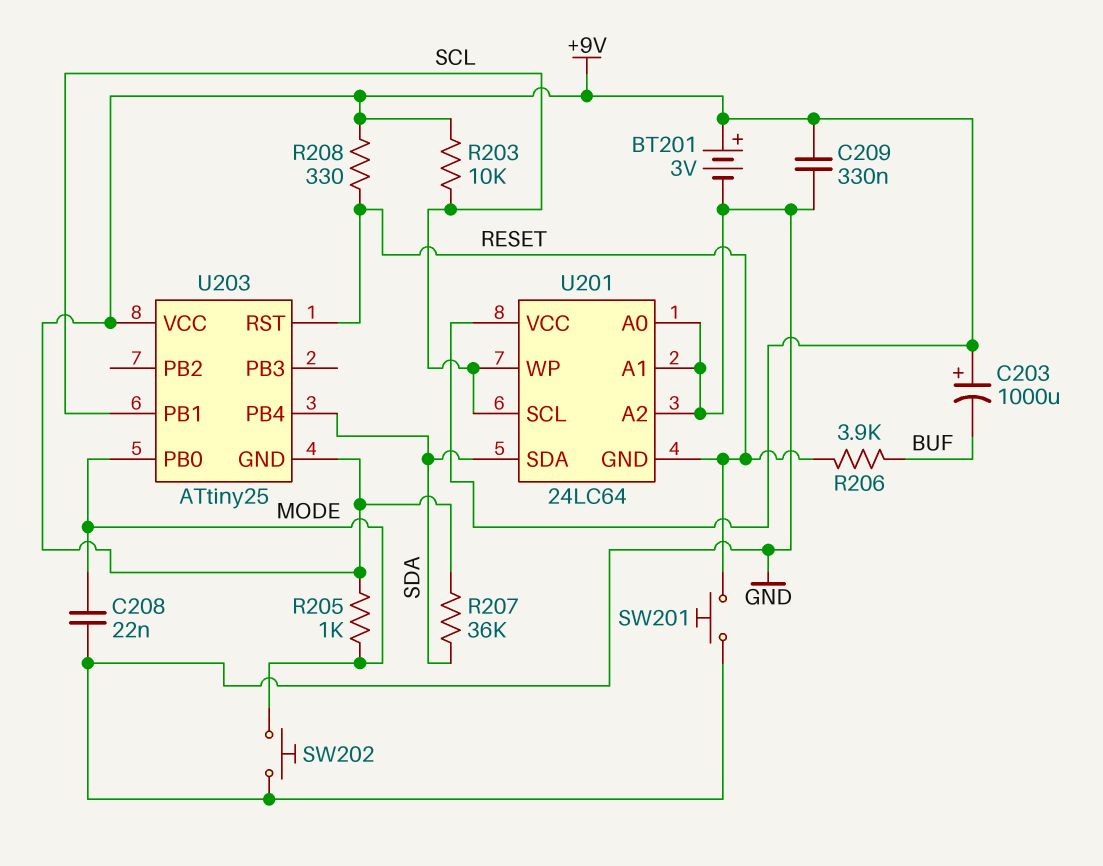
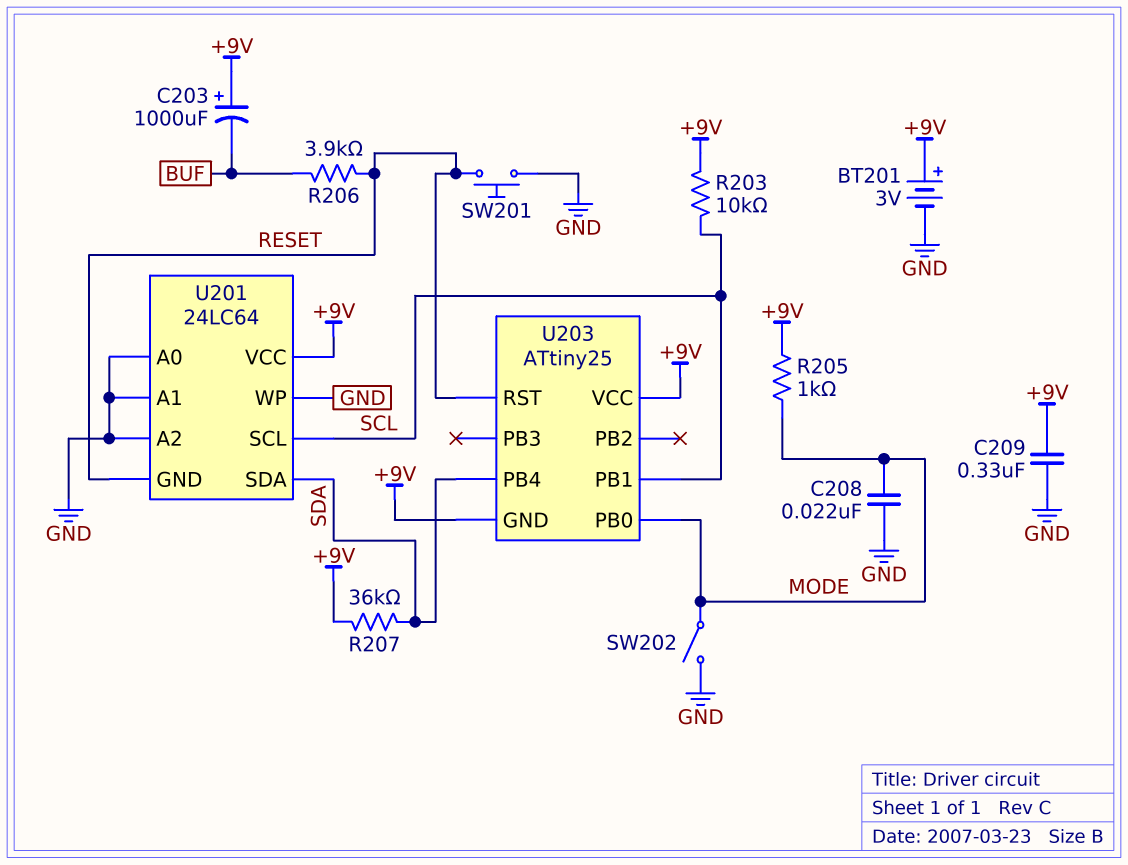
R208: 330 (+9V, RESET) -> none
SW202: button (GND, MODE) -> switch (GND, MODE)
U201 pin WP: SCL -> GND

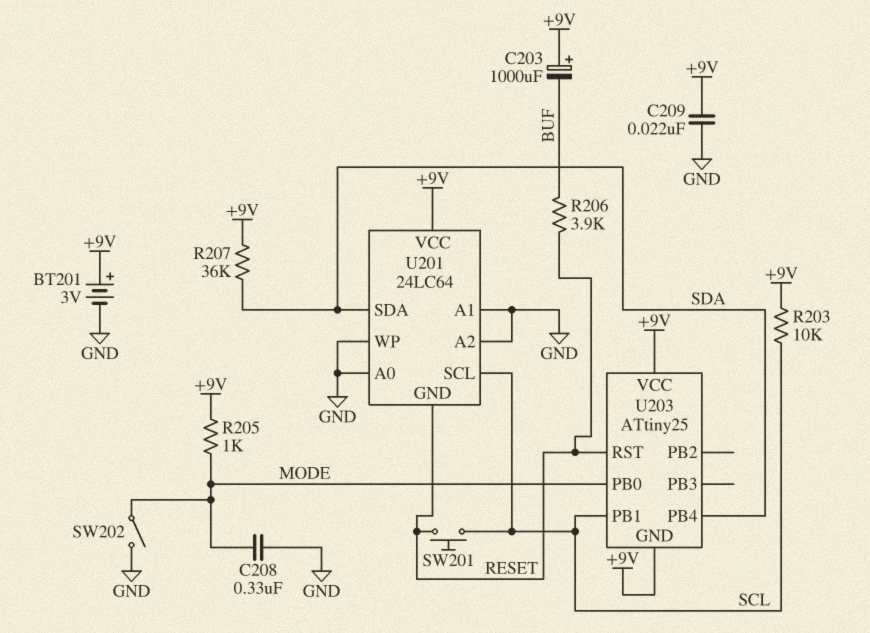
C208: 22nF (GND, MODE) -> 330nF (GND, MODE)
C209: 330nF (+9V, GND) -> 22nF (+9V, GND)
SW201: button (GND, RESET) -> button (RESET, SCL)

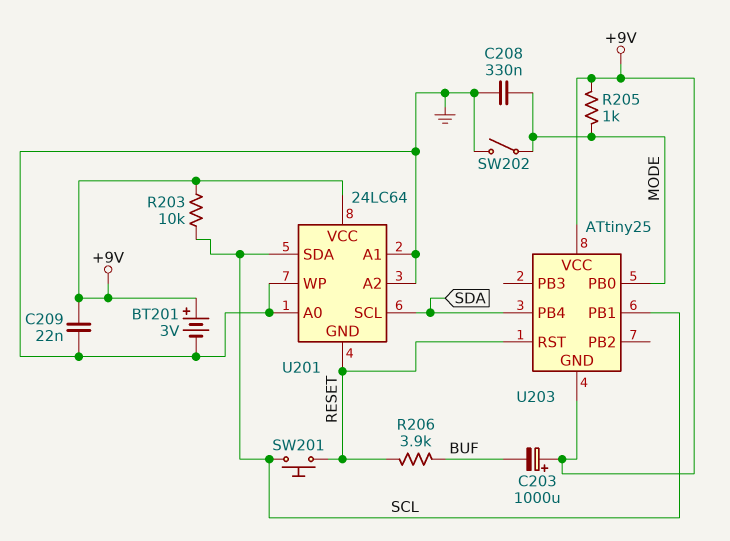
R207: 36k (+9V, SDA) -> none
U201 pin SCL: SCL -> SDA
U201 pin SDA: SDA -> SCL

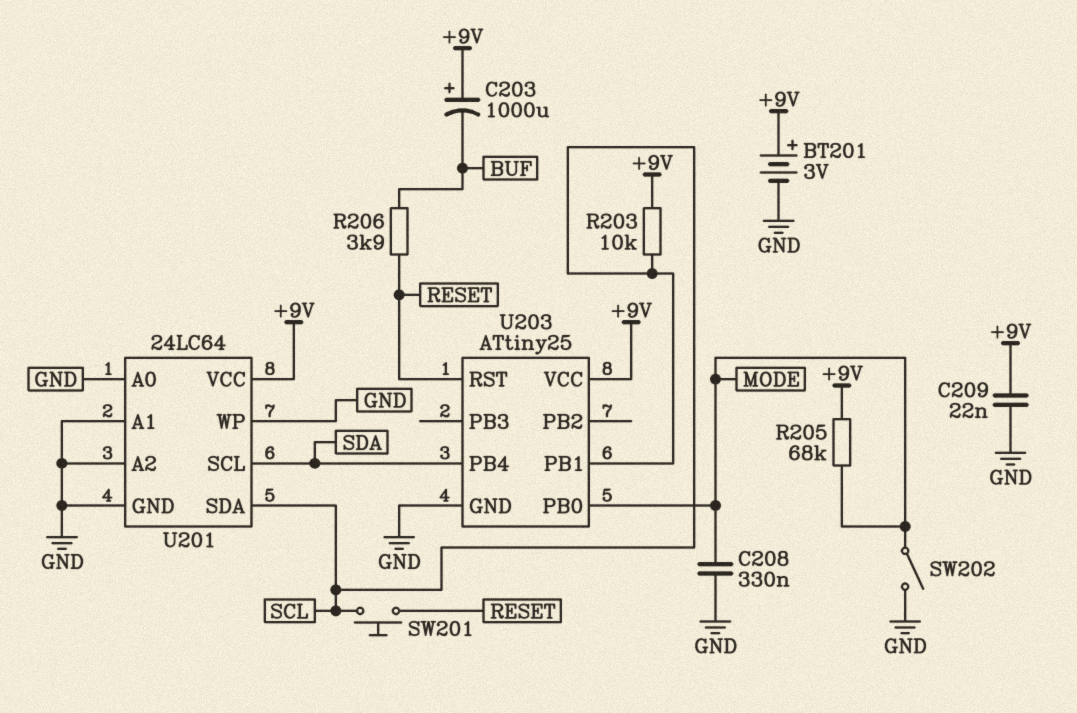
R205: 1k (+9V, MODE) -> 68k (+9V, MODE)
U201 pin GND: RESET -> GND
U203 pin GND: +9V -> GND

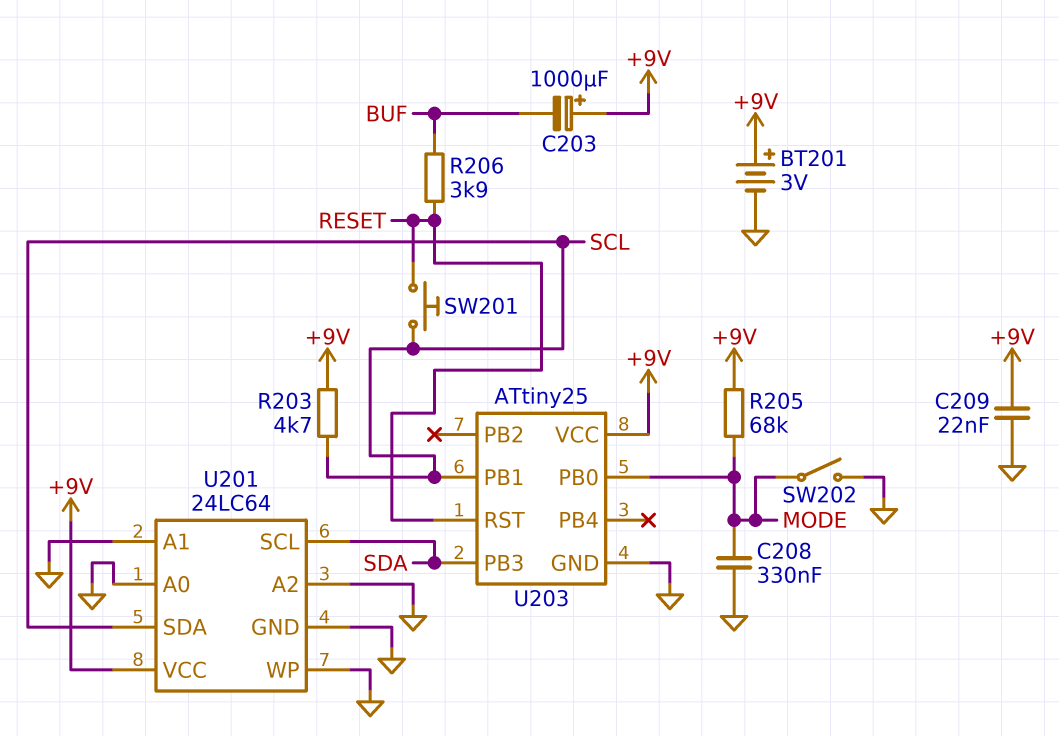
R203: 10k (+9V, SCL) -> 4.7k (+9V, SCL)
U203 pin PB3: none -> SDA
U203 pin PB4: SDA -> none

